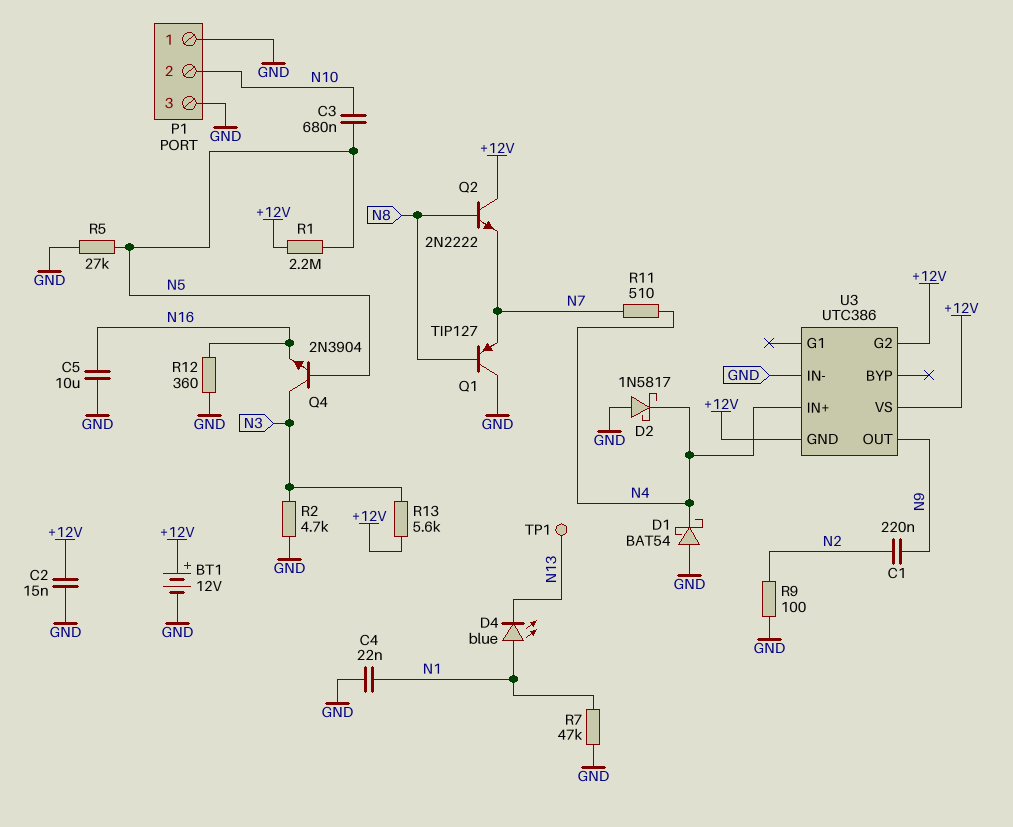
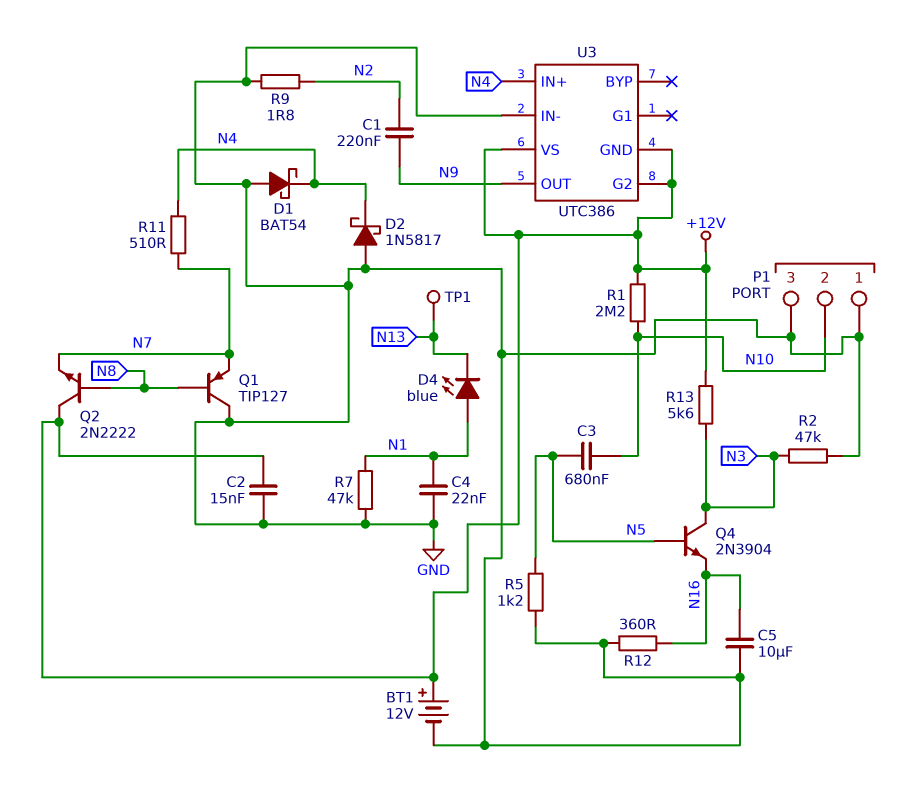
R1: 2.2M (+12V, N5) -> 2.2M (+12V, N10)
R2: 4.7k (GND, N3) -> 47k (GND, N3)
R5: 27k (GND, N5) -> 1.2k (GND, N5)
R9: 100 (GND, N2) -> 1.8 (GND, N2)

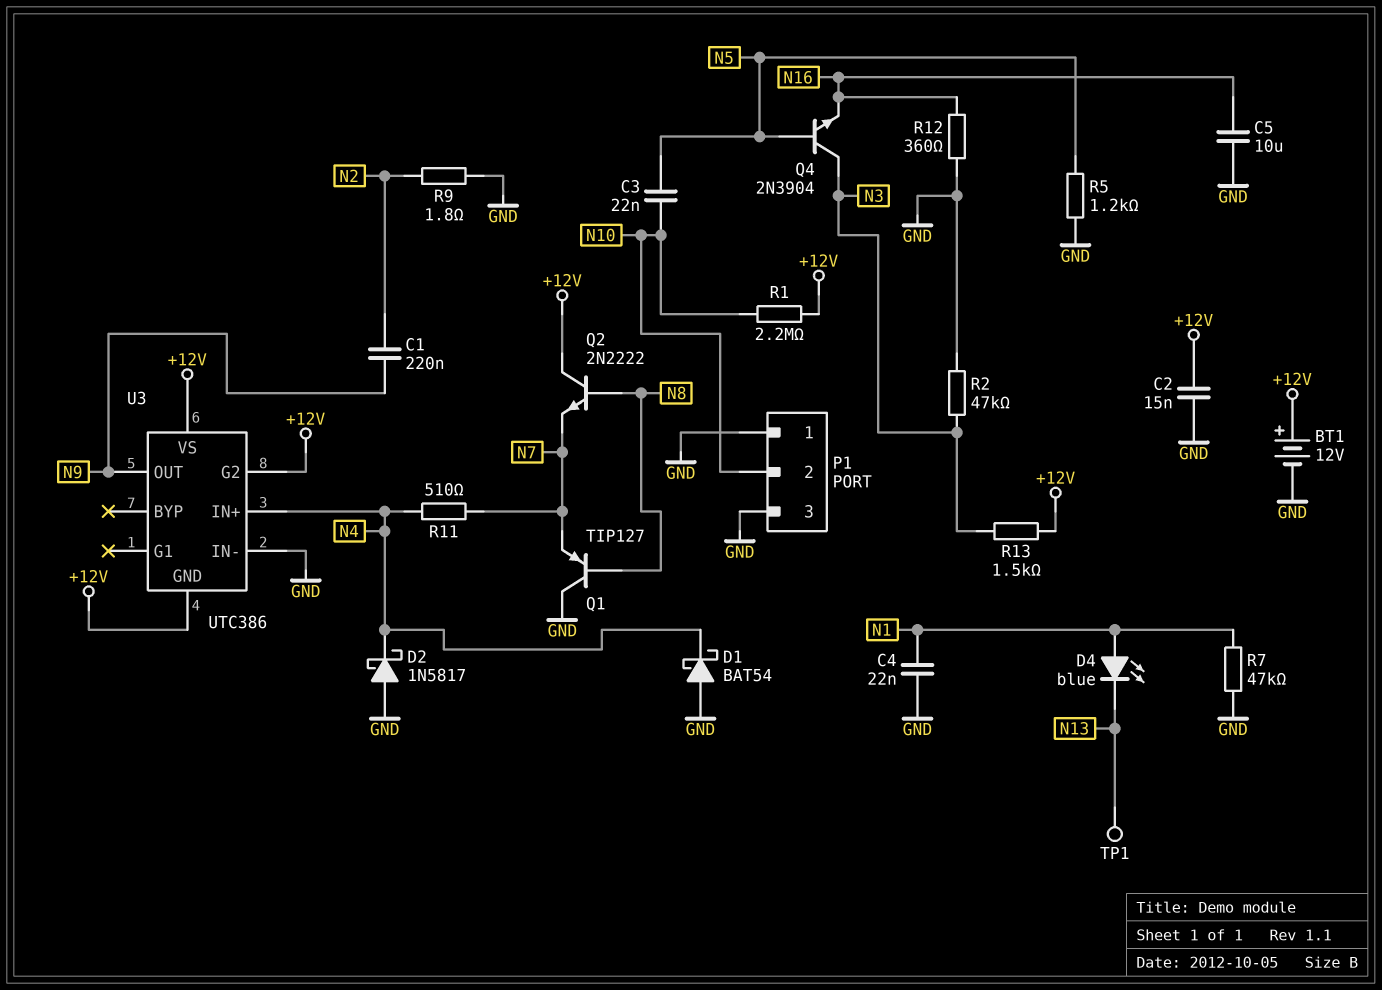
C3: 680nF (N5, N10) -> 22nF (N5, N10)
R13: 5.6k (+12V, N3) -> 1.5k (+12V, N3)

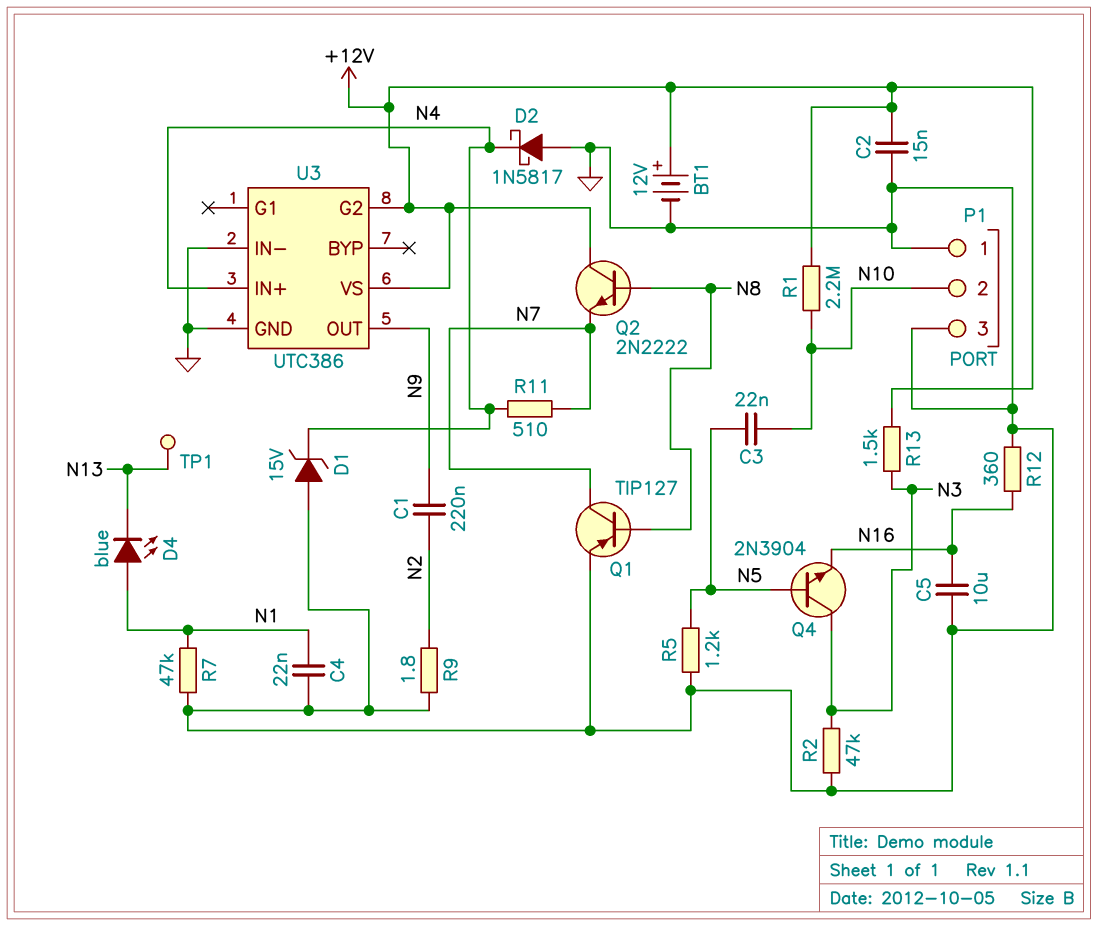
D1: schottky BAT54 (A GND, K N4) -> zener 15V (A GND, K N4)
Q1: PNP TIP127 (B N8, C GND, E N7) -> PNP TIP127 (B N8, C N7, E GND)
U3 pin GND: +12V -> GND

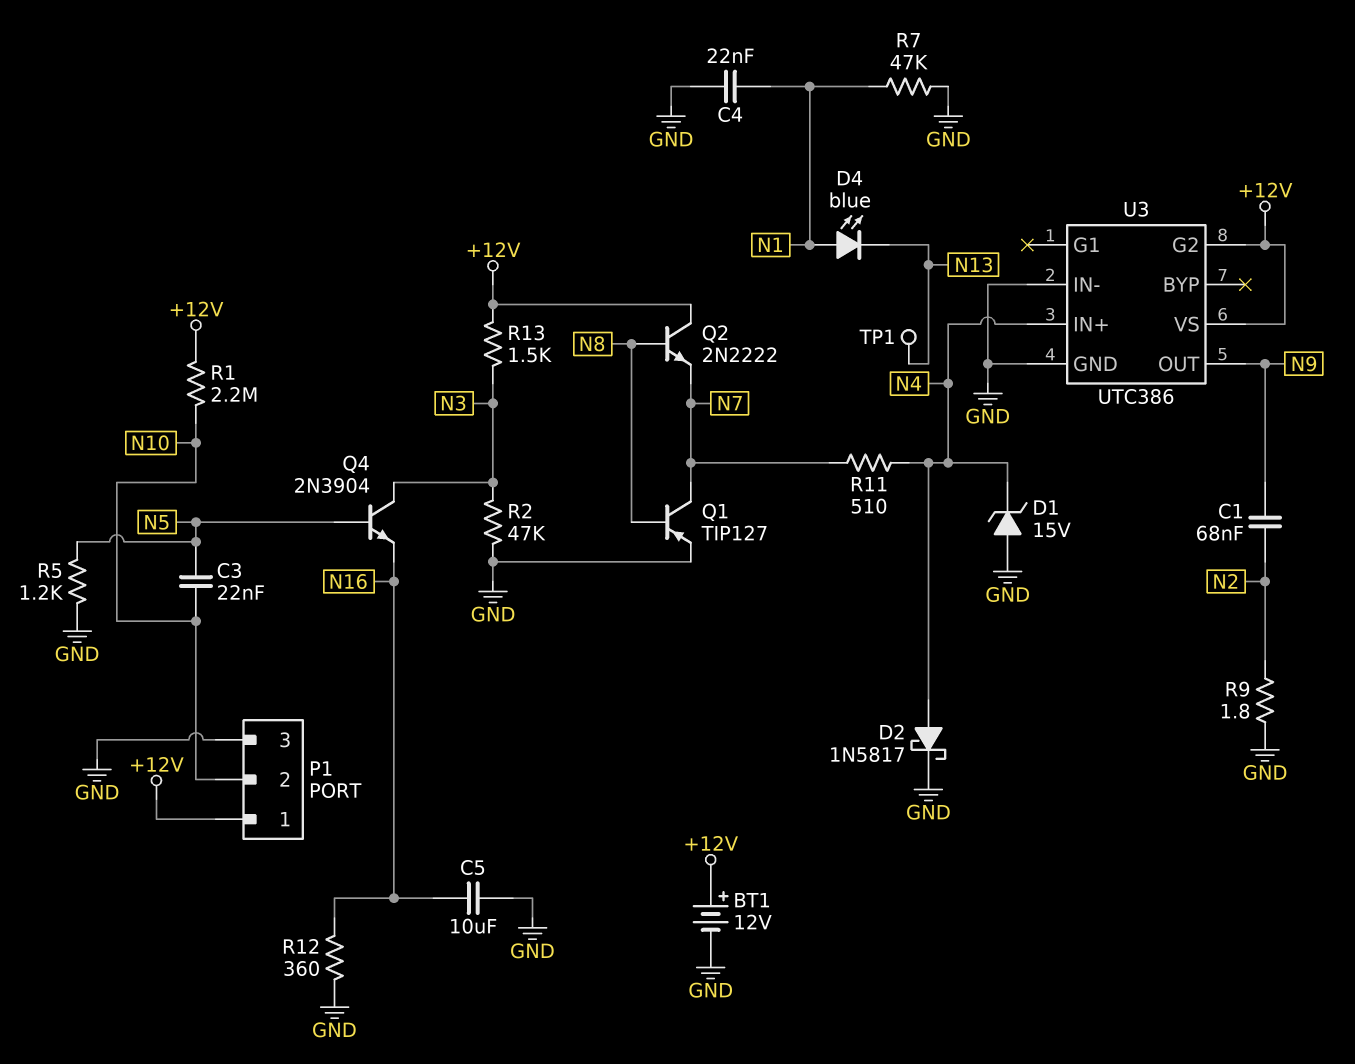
C1: 220nF (N2, N9) -> 68nF (N2, N9)
C2: 15nF (+12V, GND) -> none
D2: schottky 1N5817 (A GND, K N4) -> schottky 1N5817 (A N4, K GND)
P1 pin 1: GND -> +12V

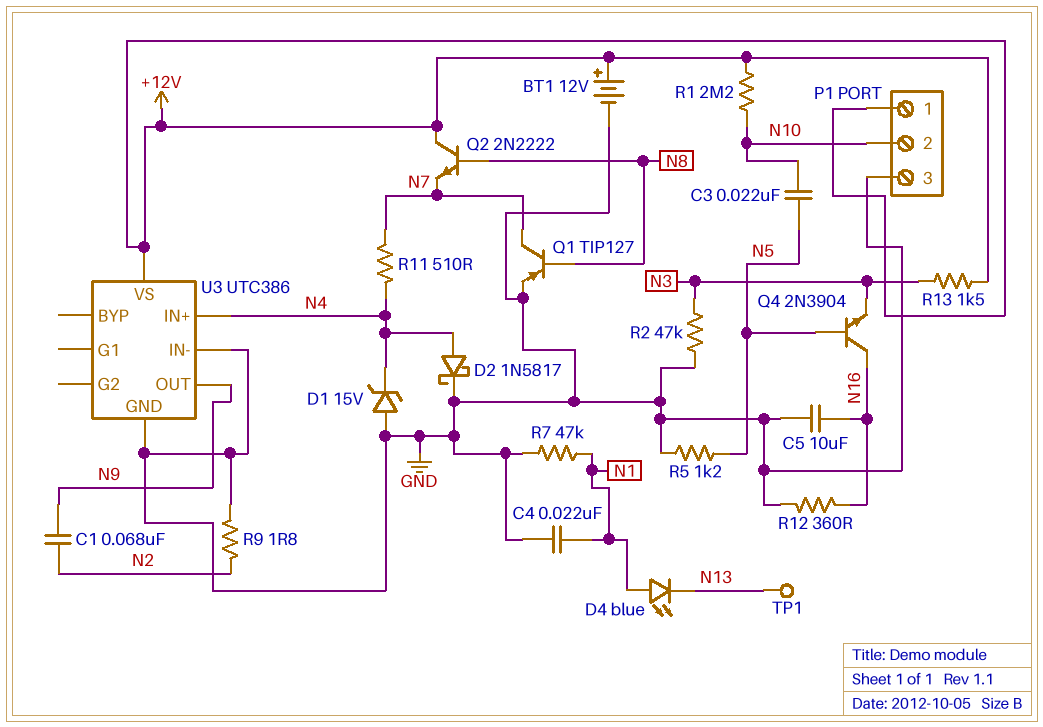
Q4: NPN 2N3904 (B N5, C N3, E N16) -> NPN 2N3904 (B N5, C N16, E N3)
U3 pin G2: +12V -> none

